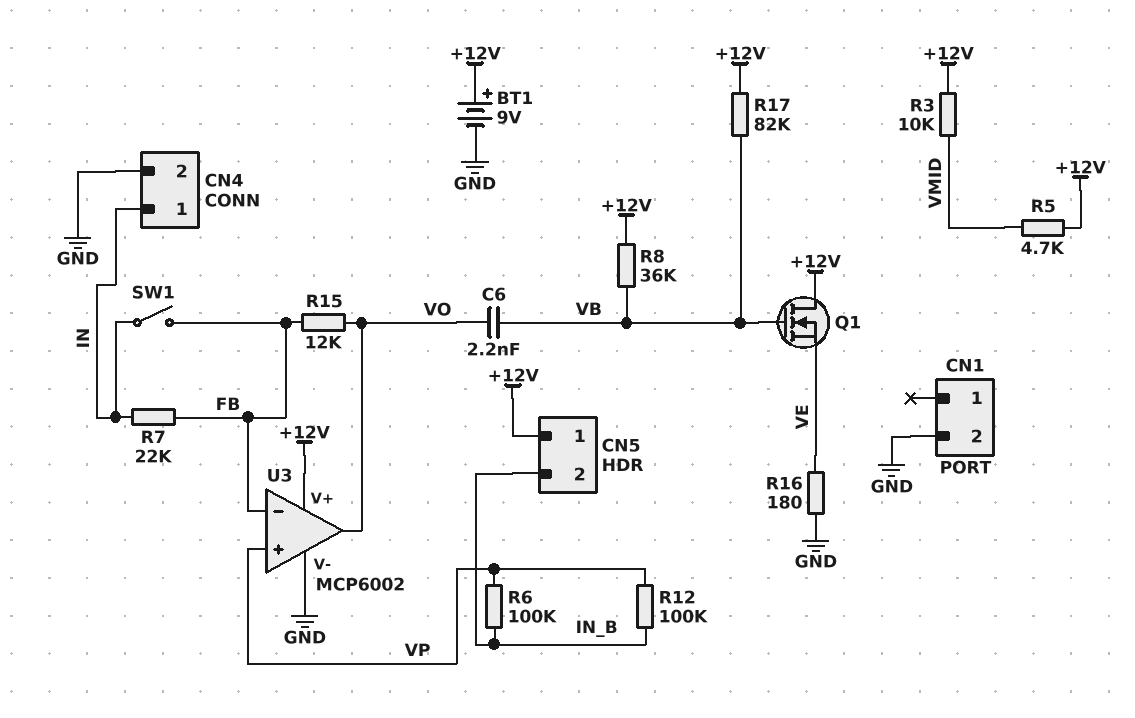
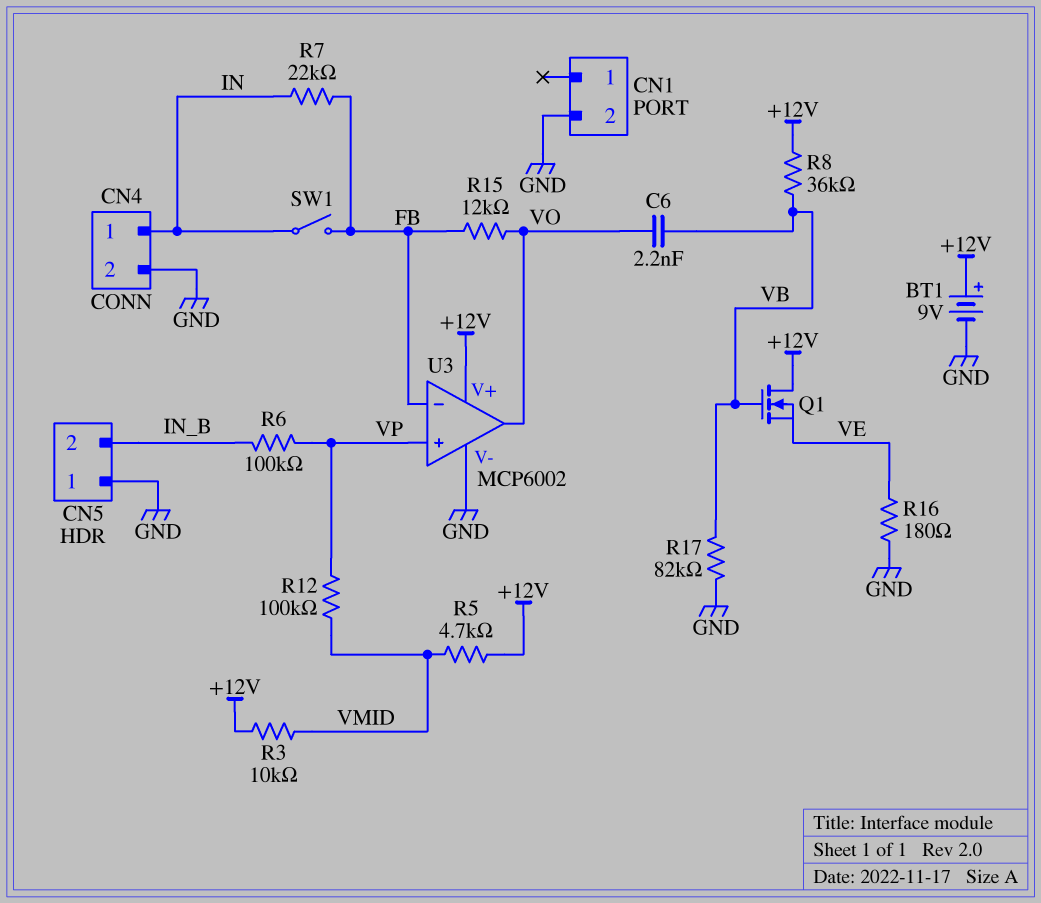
CN5 pin 1: +12V -> GND
R12: 100k (IN_B, VP) -> 100k (VMID, VP)
R17: 82k (+12V, VB) -> 82k (GND, VB)

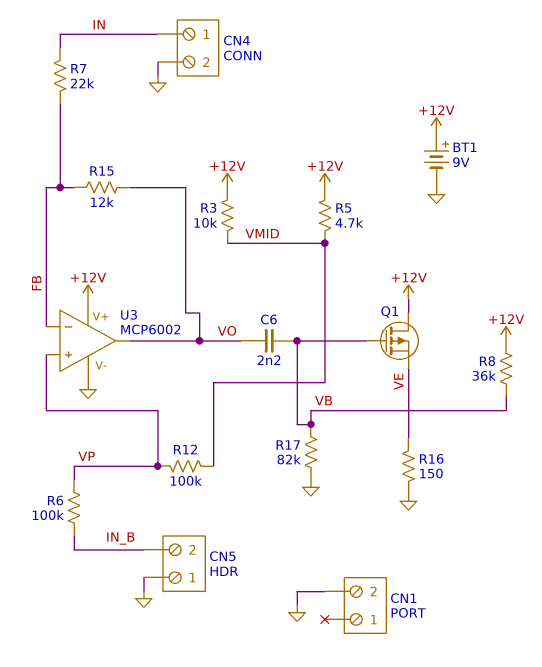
Q1: NMOS (G VB, D +12V, S VE) -> PMOS (G VB, D +12V, S VE)
R16: 180 (GND, VE) -> 150 (GND, VE)
SW1: switch (FB, IN) -> none

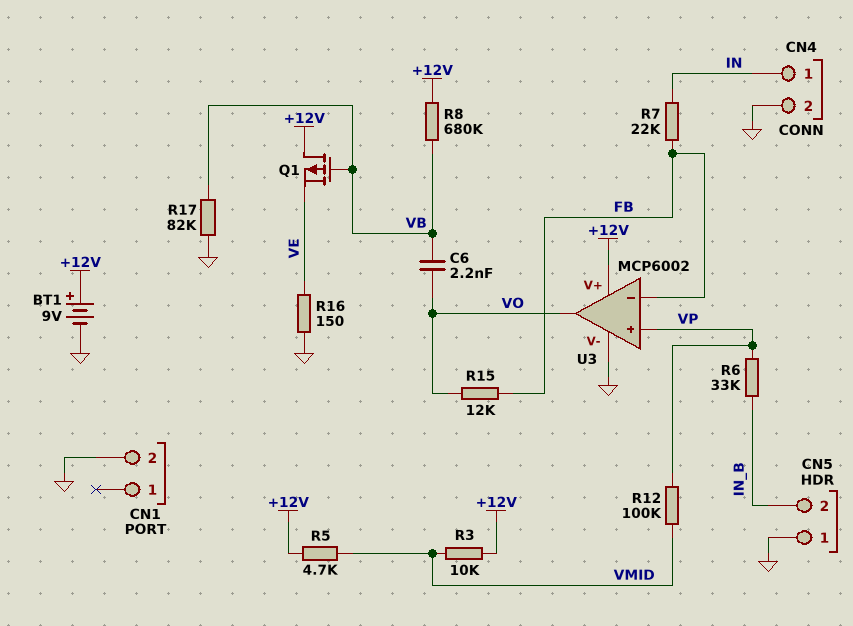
R6: 100k (IN_B, VP) -> 33k (IN_B, VP)
R8: 36k (+12V, VB) -> 680k (+12V, VB)

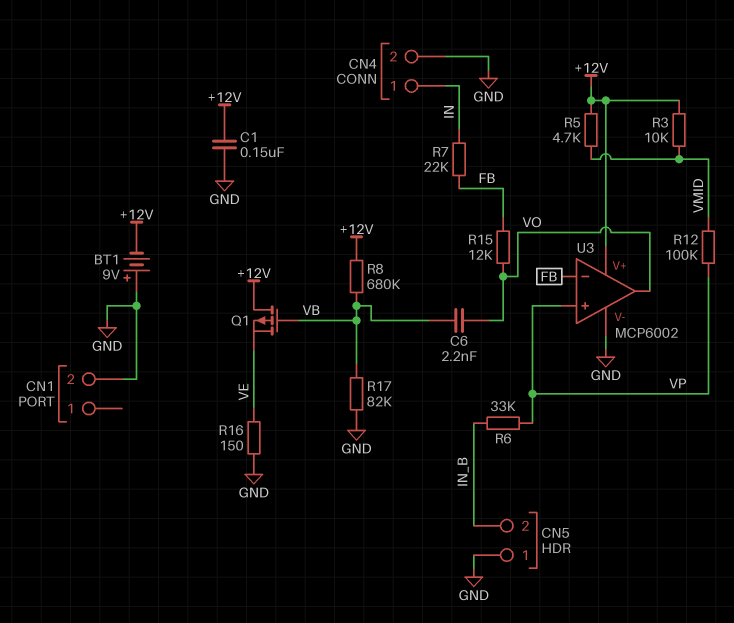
BT1: 9V (plus +12V, minus GND) -> 9V (plus GND, minus +12V)
C1: none -> 150nF (+12V, GND)

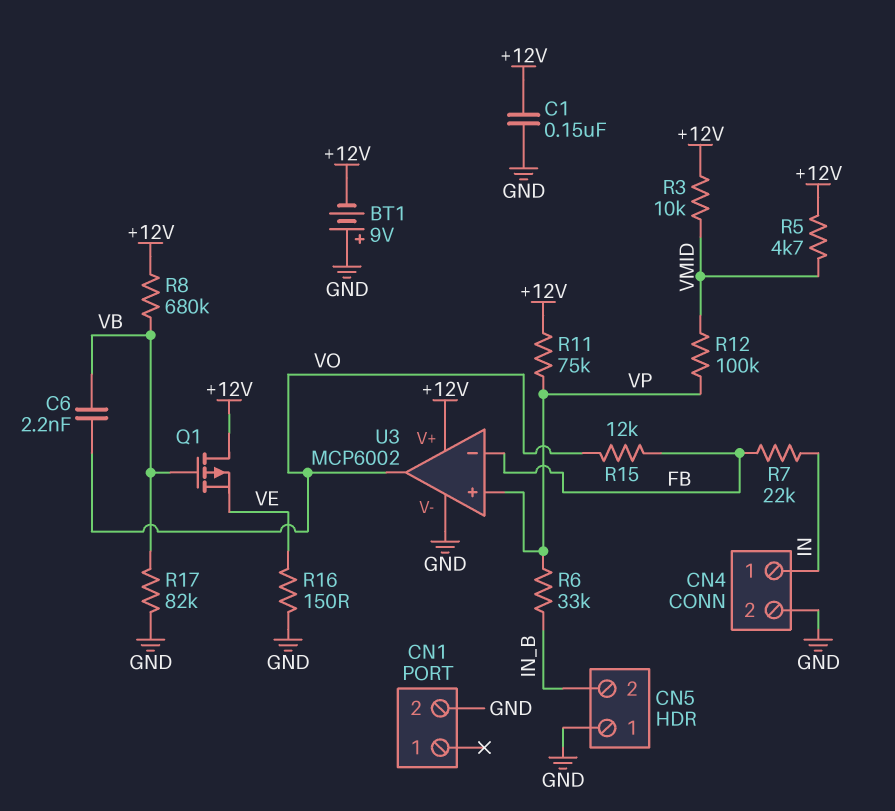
R11: none -> 75k (+12V, VP)

